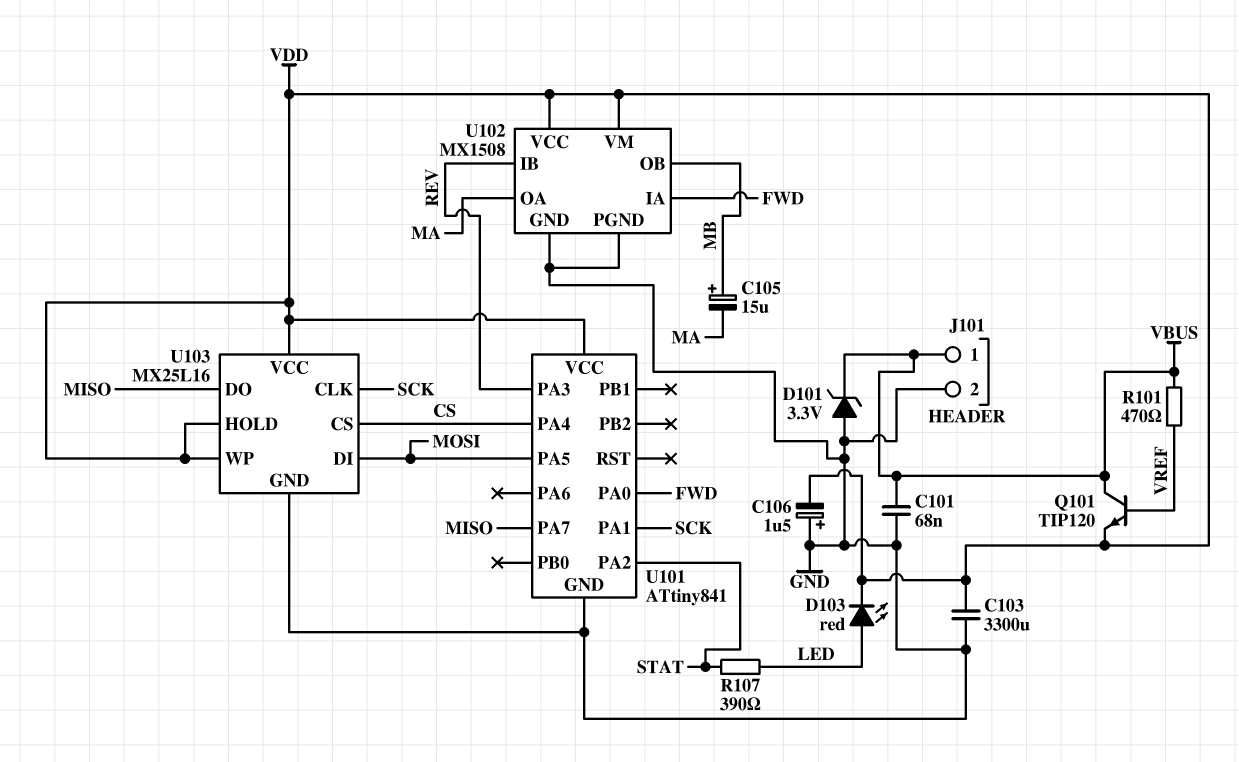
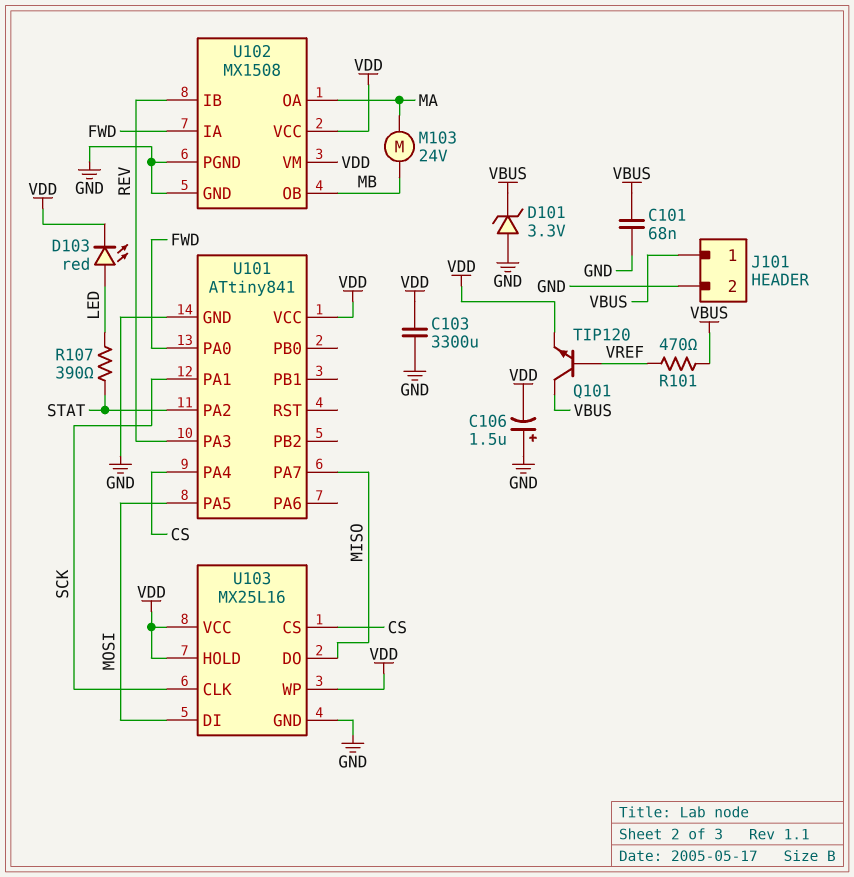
C105: 15uF (plus MB, minus MA) -> none
M103: none -> motor 24V (MA, MB)

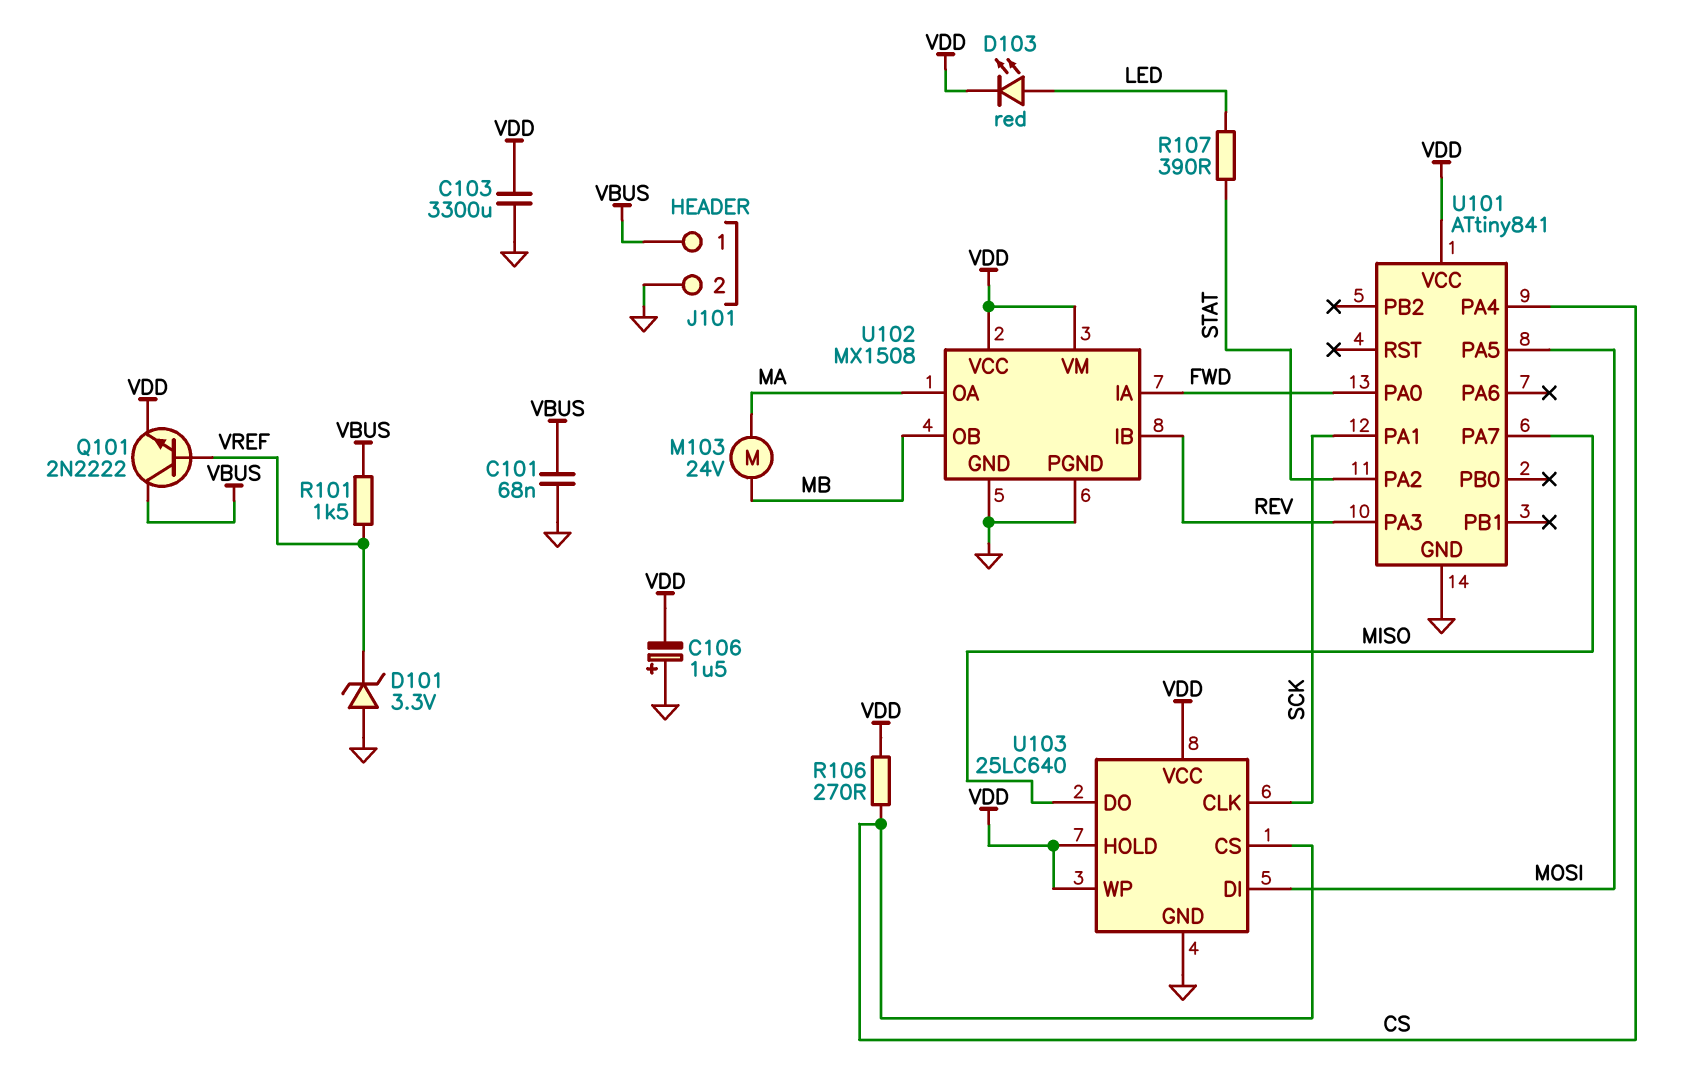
D101: zener 3.3V (A GND, K VBUS) -> zener 3.3V (A GND, K VREF)
Q101: NPN TIP120 (B VREF, C VBUS, E VDD) -> NPN 2N2222 (B VREF, C VBUS, E VDD)
R101: 470 (VBUS, VREF) -> 1.5k (VBUS, VREF)
R106: none -> 270 (CS, VDD)
U103: MX25L16 -> 25LC640

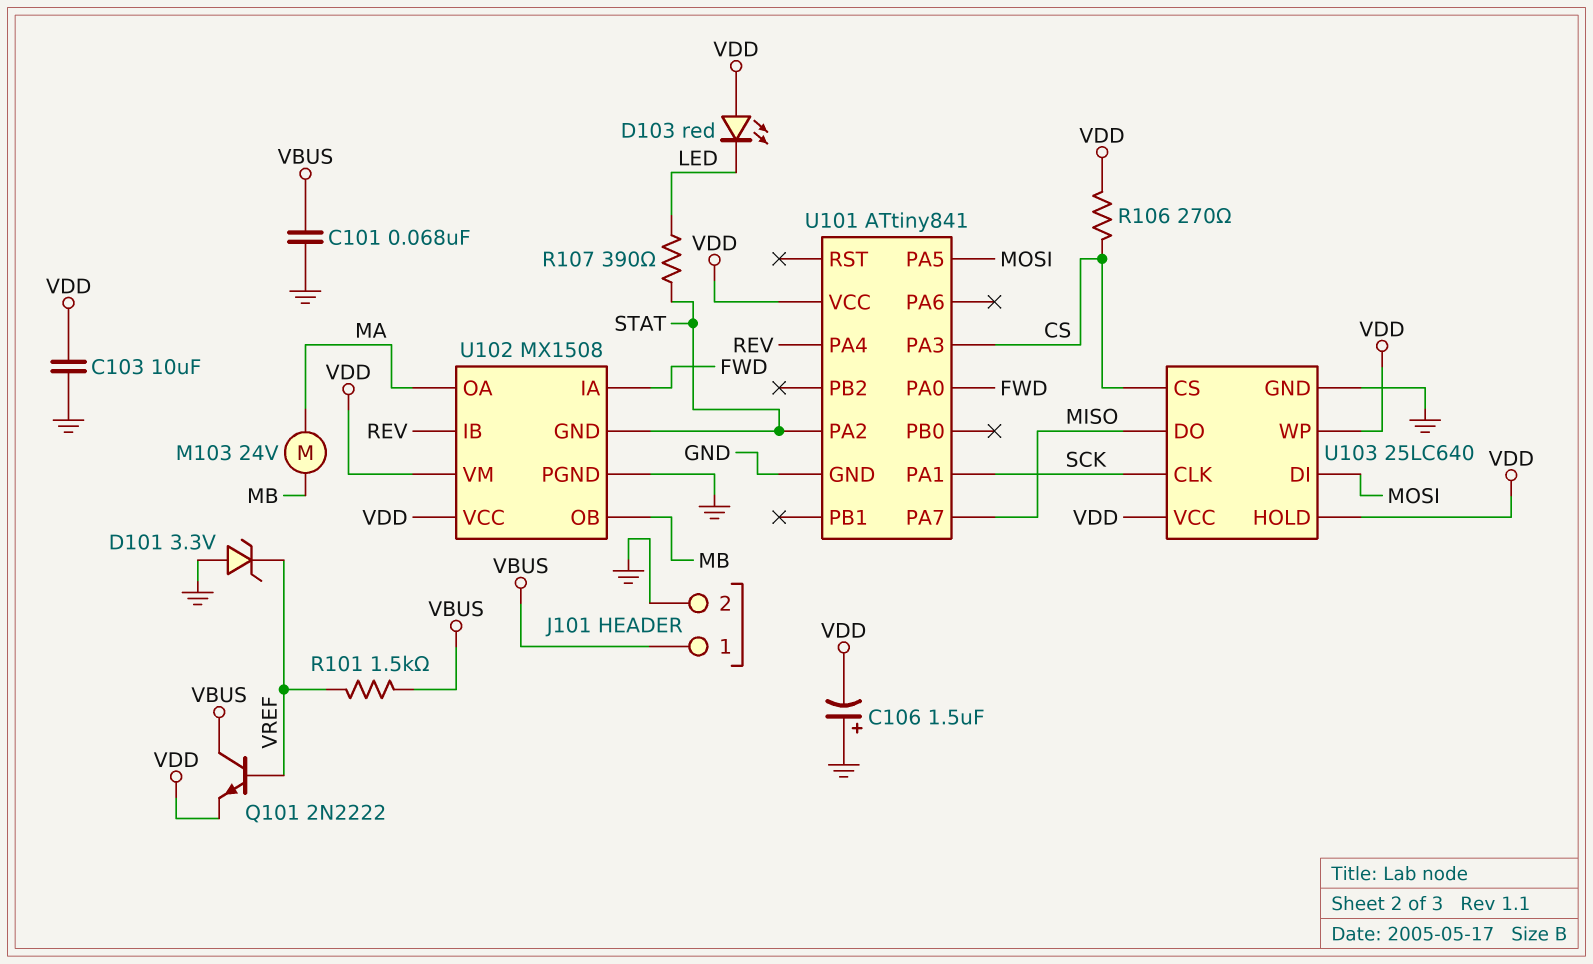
C103: 3300uF (GND, VDD) -> 10uF (GND, VDD)
D103: LED red (A LED, K VDD) -> LED red (A VDD, K LED)
U101 pin PA3: REV -> CS
U101 pin PA4: CS -> REV
U102 pin GND: GND -> STAT

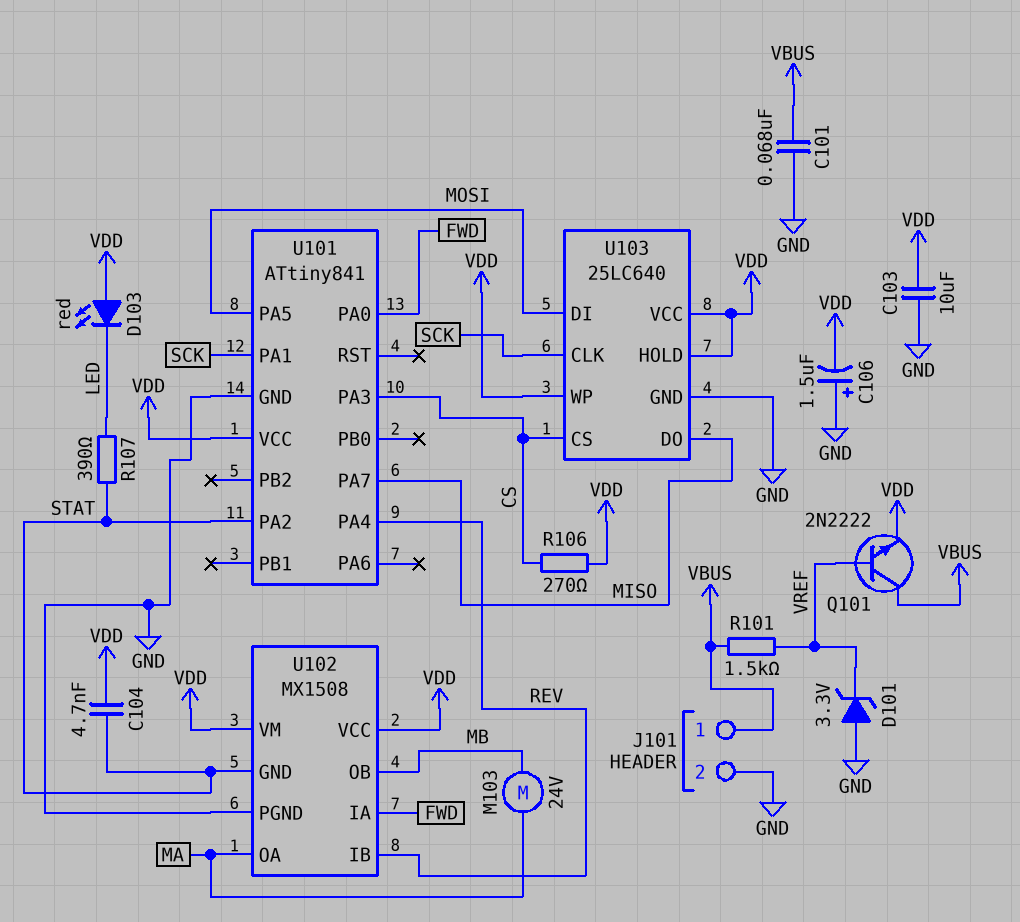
C104: none -> 4.7nF (STAT, VDD)

